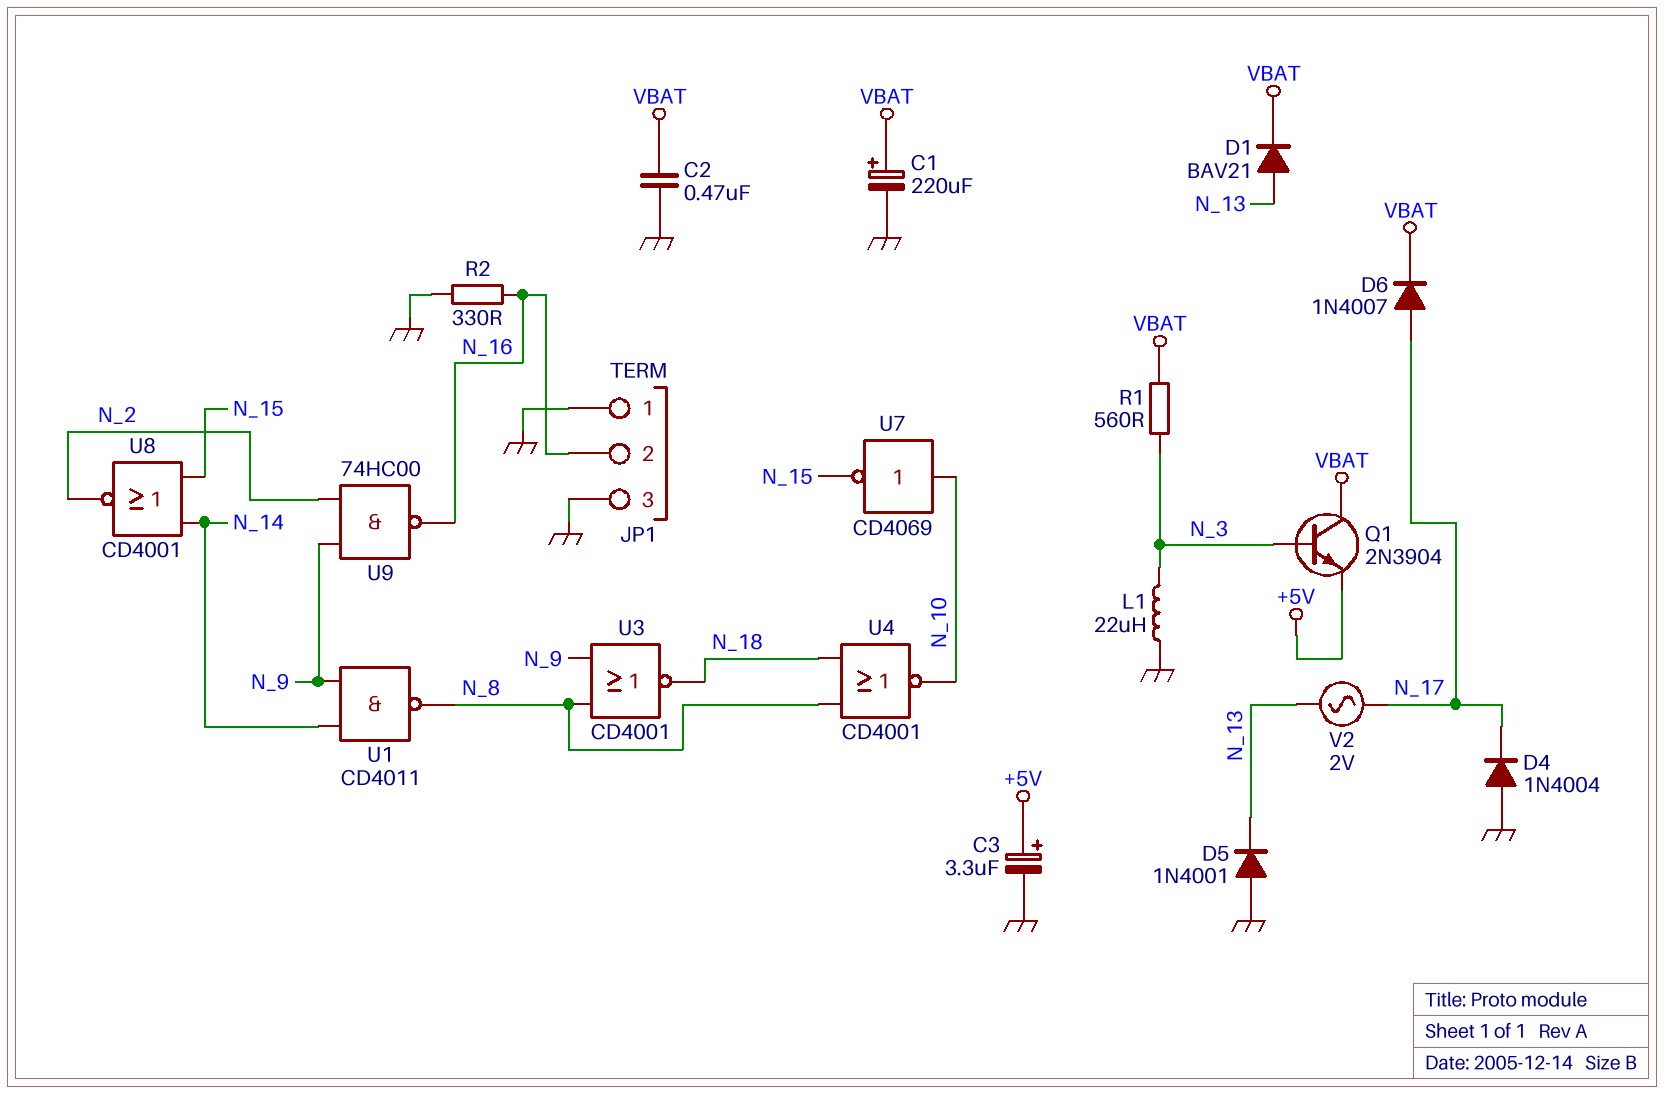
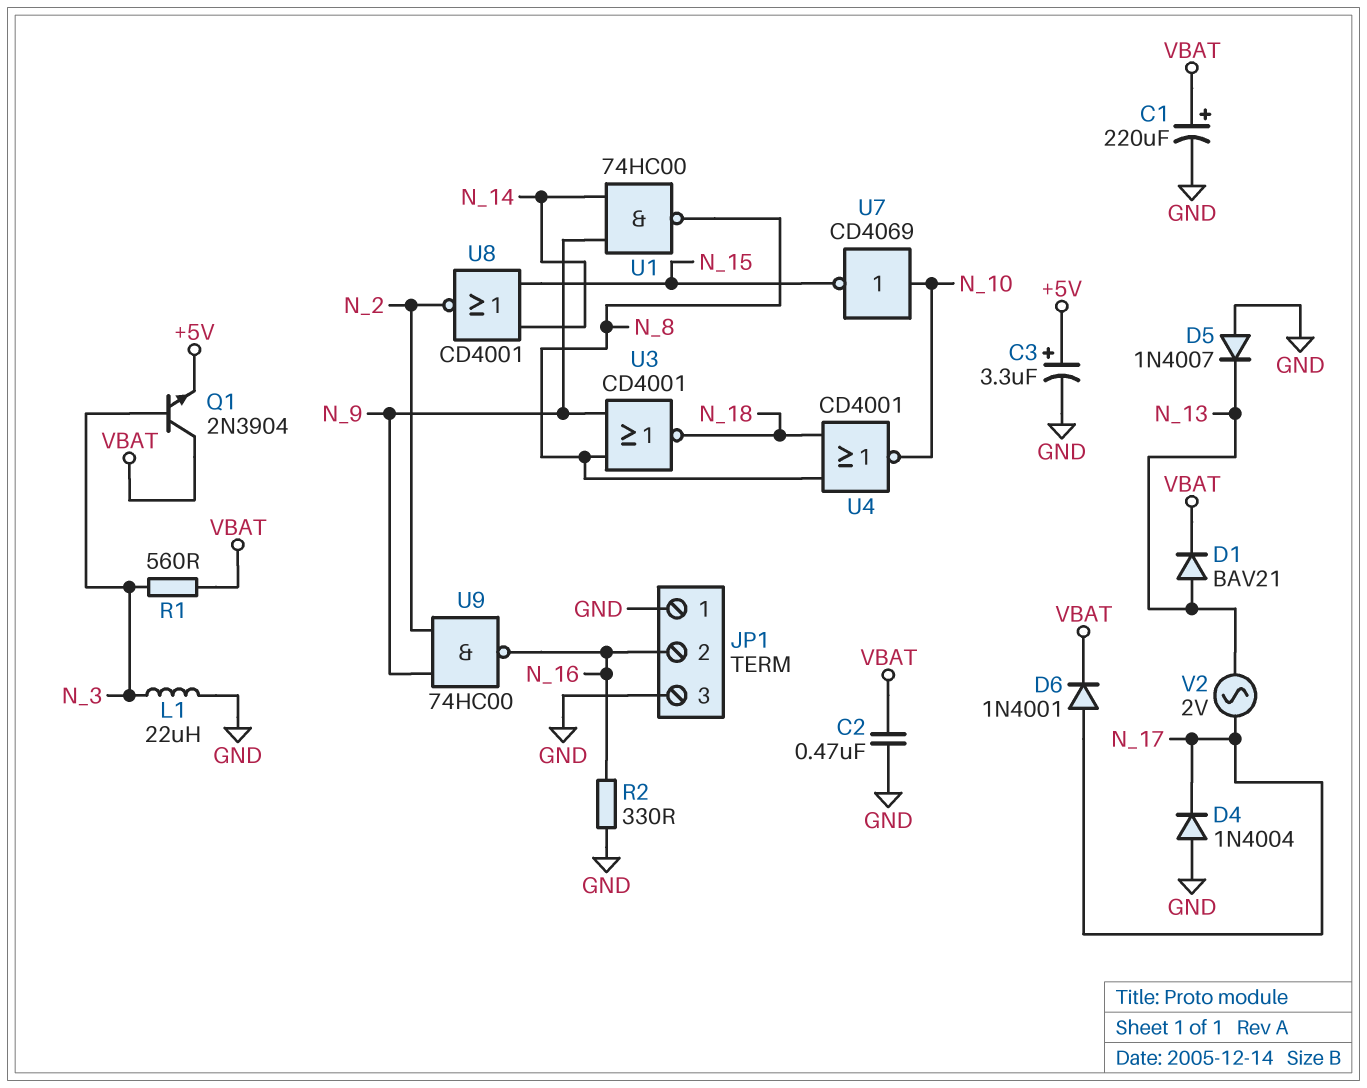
D5: diode 1N4001 (A GND, K N_13) -> diode 1N4007 (A GND, K N_13)
D6: diode 1N4007 (A N_17, K VBAT) -> diode 1N4001 (A N_17, K VBAT)
U1: NAND CD4011 (in N_9, in N_14, out N_8) -> NAND 74HC00 (in N_9, in N_14, out N_8)

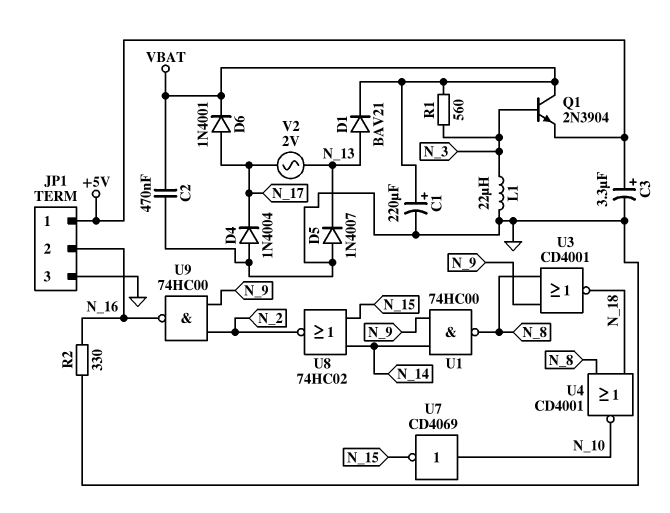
JP1 pin 1: GND -> +5V
U8: NOR CD4001 (in N_14, in N_15, out N_2) -> NOR 74HC02 (in N_14, in N_15, out N_2)

